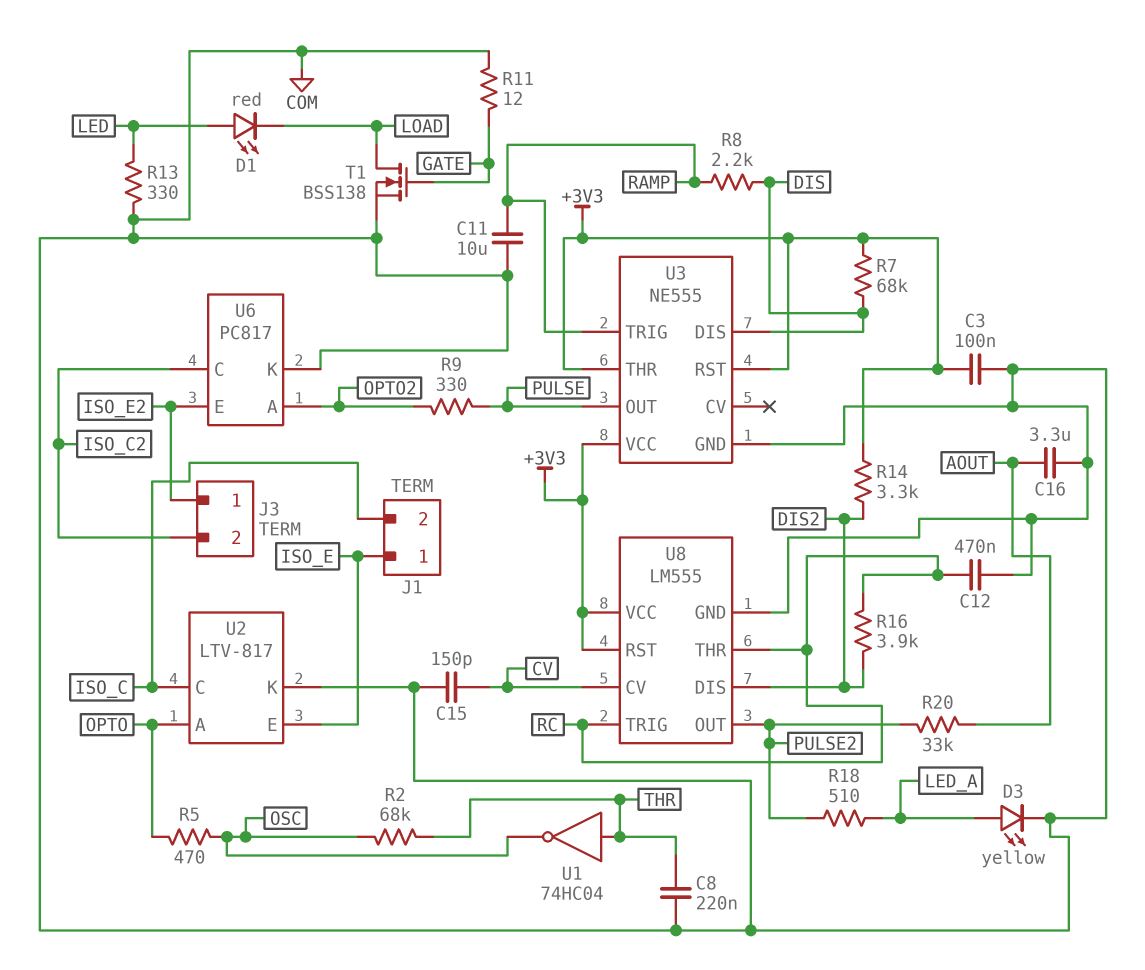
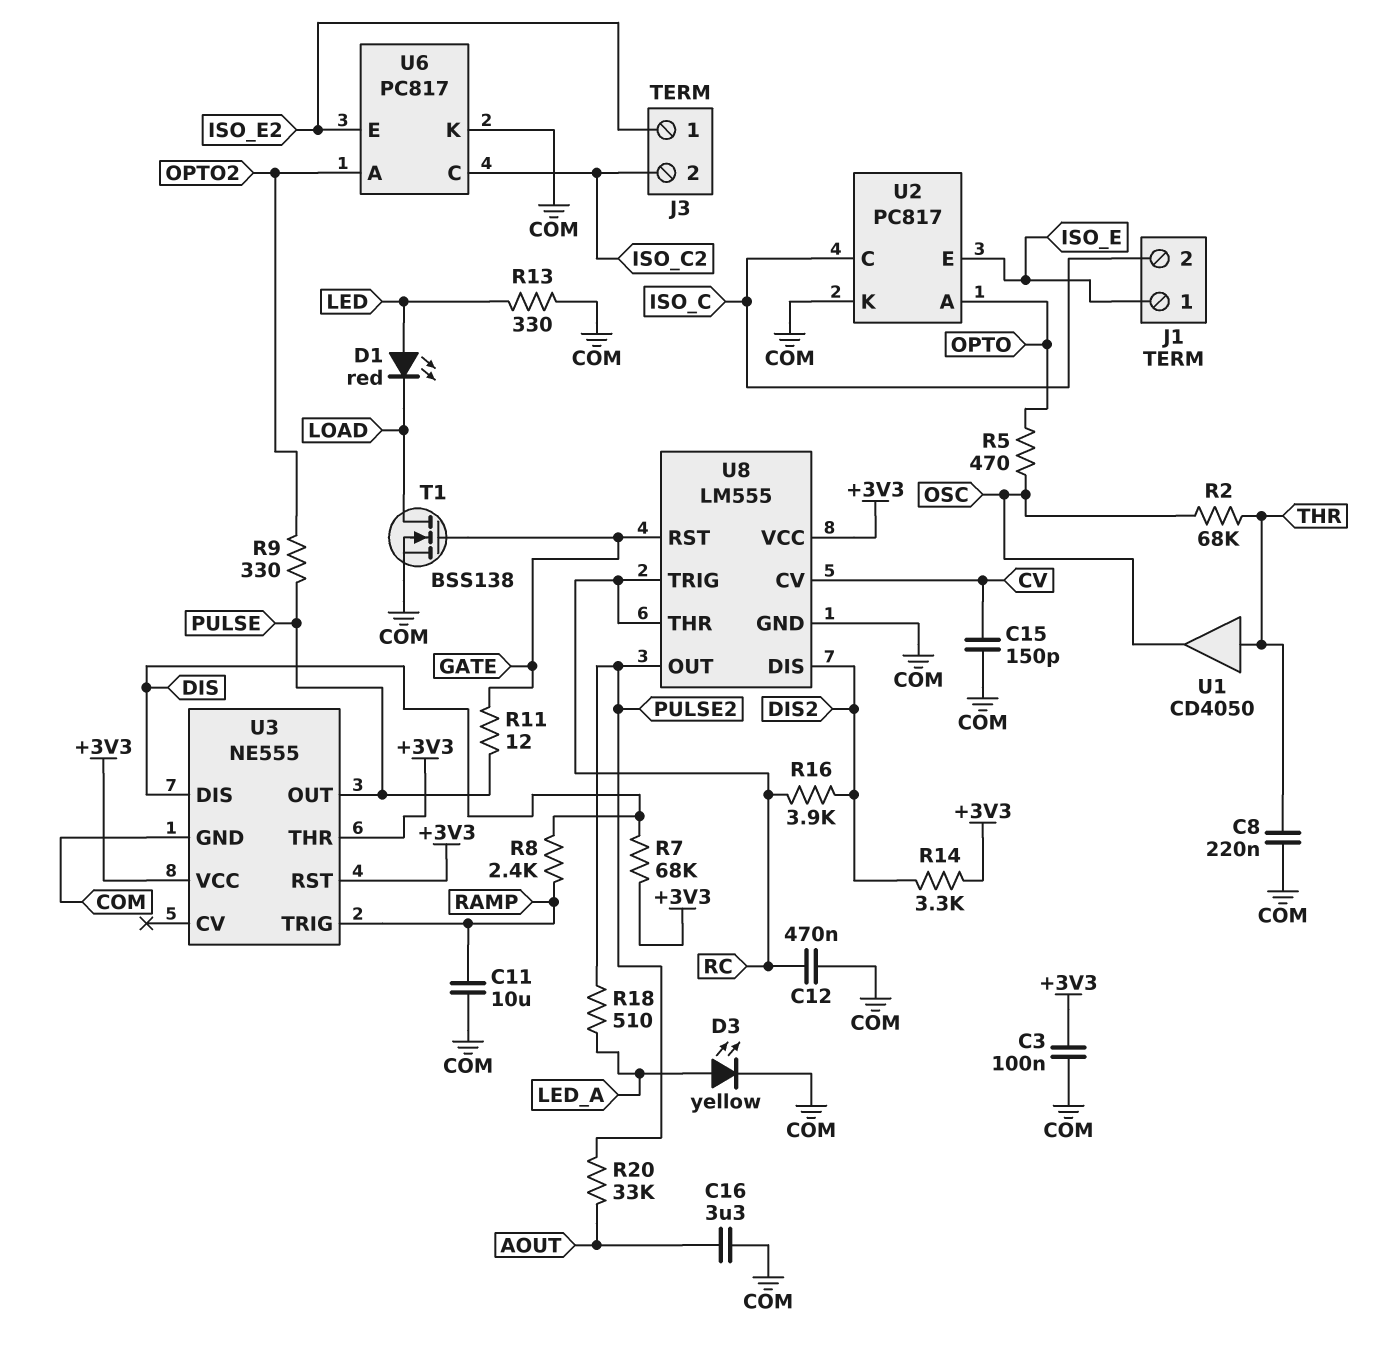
R8: 2.2k (DIS, RAMP) -> 2.4k (DIS, RAMP)
R11: 12 (COM, GATE) -> 12 (GATE, PULSE)
U1: NOT 74HC04 (in THR, out OSC) -> buffer CD4050 (in THR, out OSC)
U2: LTV-817 -> PC817
U8 pin RST: +3V3 -> GATE

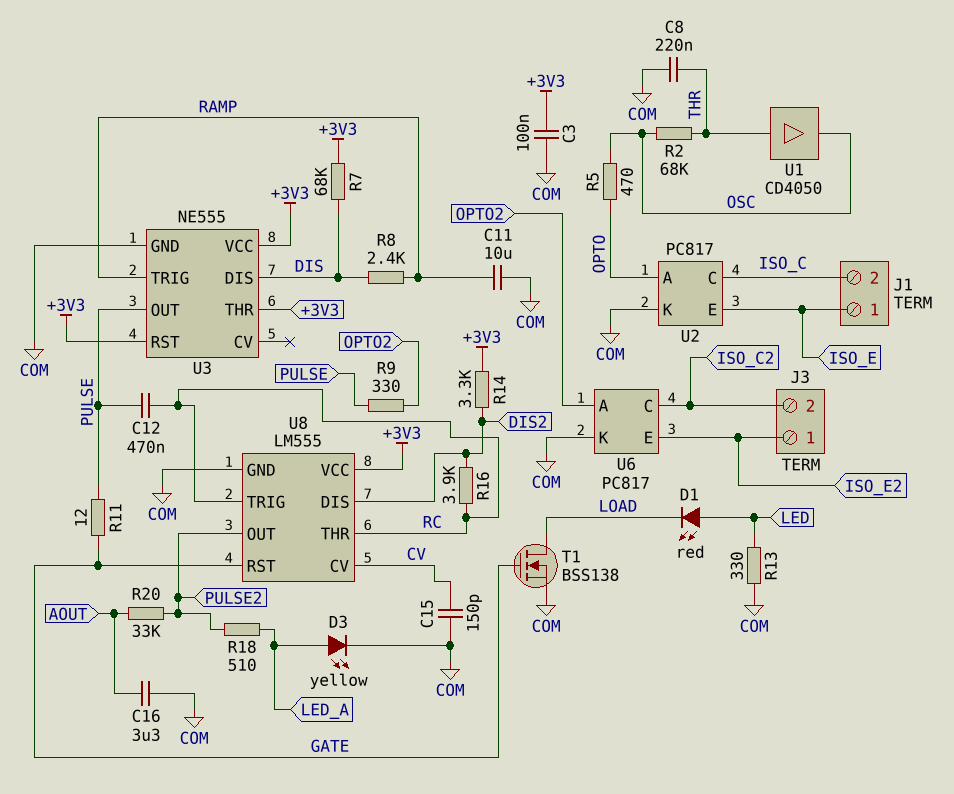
C12: 470nF (COM, RC) -> 470nF (PULSE, RC)

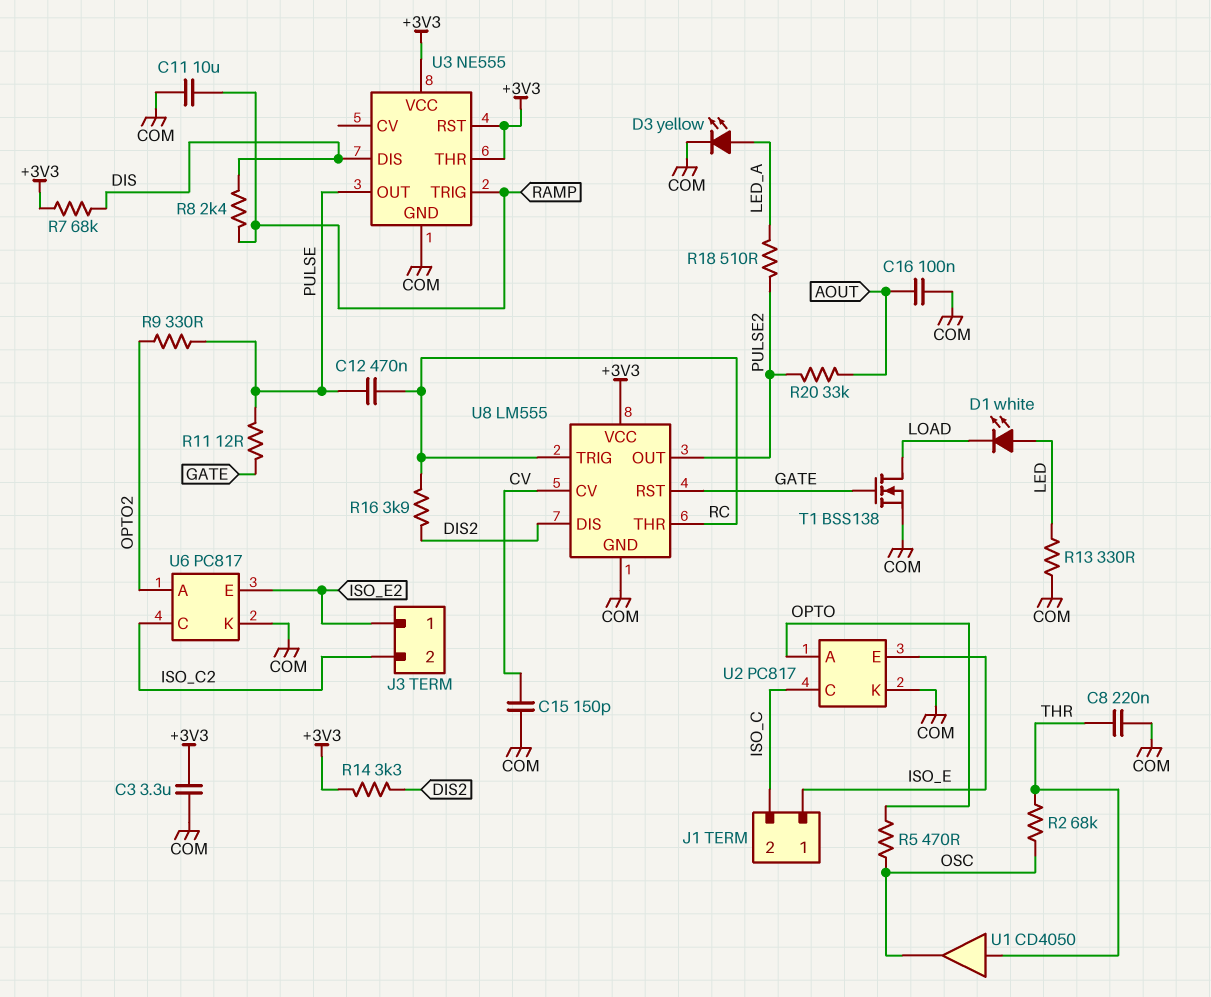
C3: 100nF (+3V3, COM) -> 3.3uF (+3V3, COM)
C16: 3.3uF (AOUT, COM) -> 100nF (AOUT, COM)
D1: LED red (A LED, K LOAD) -> LED white (A LED, K LOAD)

